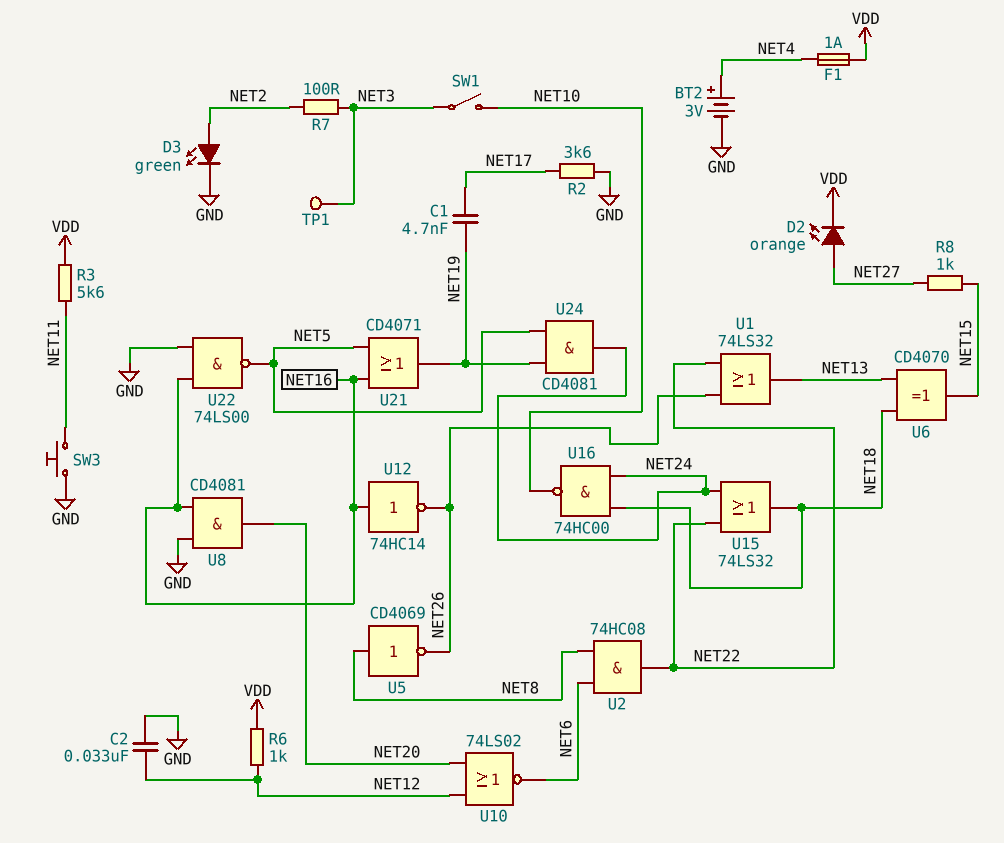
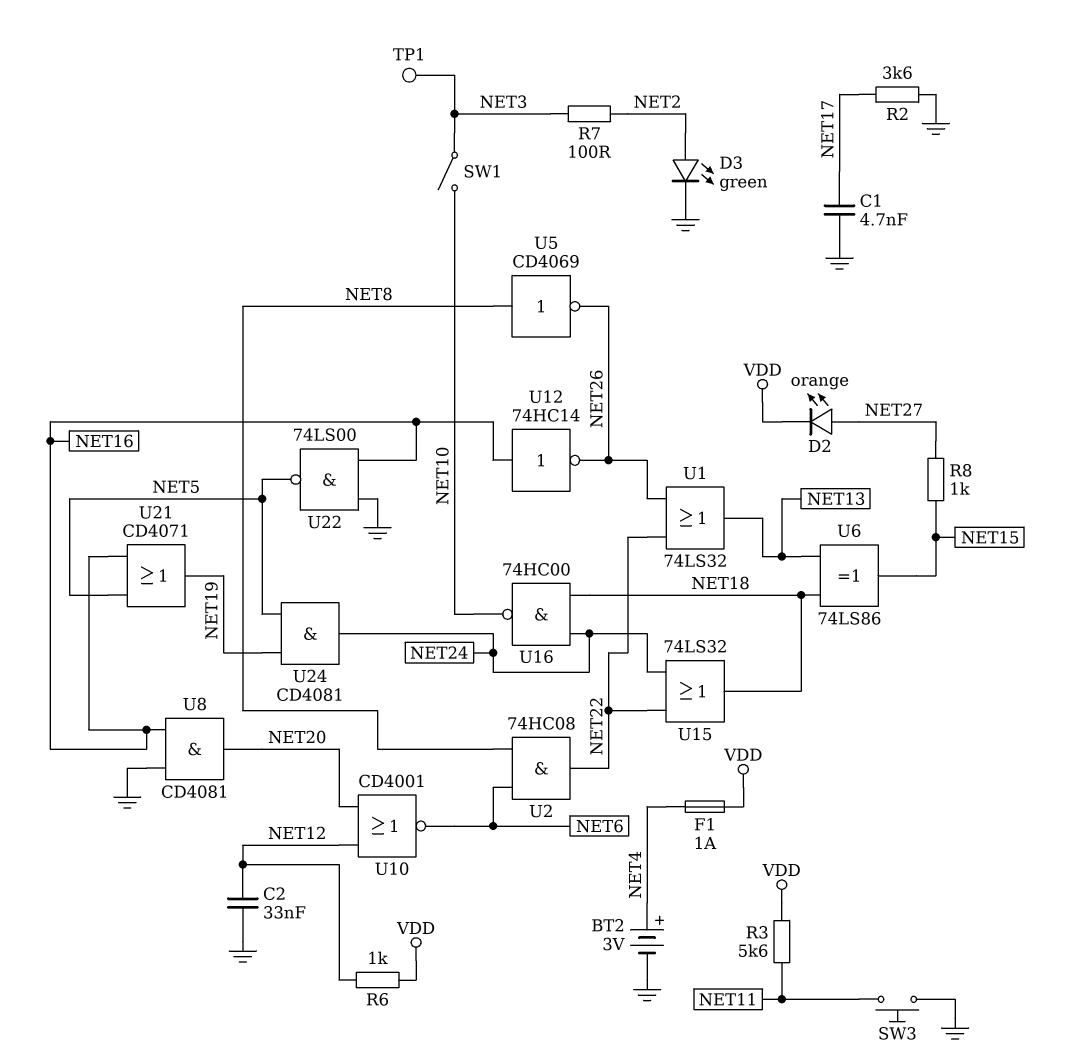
C1: 4.7nF (NET17, NET19) -> 4.7nF (GND, NET17)
U6: XOR CD4070 (in NET13, in NET18, out NET15) -> XOR 74LS86 (in NET13, in NET18, out NET15)
U10: NOR 74LS02 (in NET12, in NET20, out NET6) -> NOR CD4001 (in NET12, in NET20, out NET6)

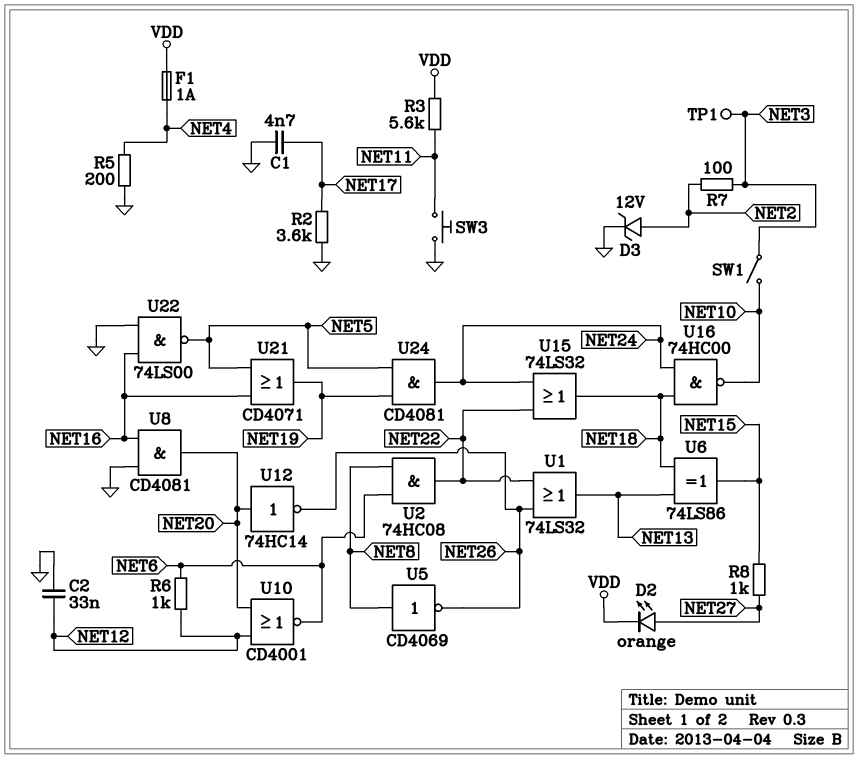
BT2: 3V (plus NET4, minus GND) -> none
D3: LED green (A NET2, K GND) -> zener 12V (A NET2, K GND)
R5: none -> 200 (GND, NET4)
R6: 1k (NET12, VDD) -> 1k (NET6, NET12)
U12: NOT 74HC14 (in NET16, out NET26) -> NOT 74HC14 (in NET20, out NET26)

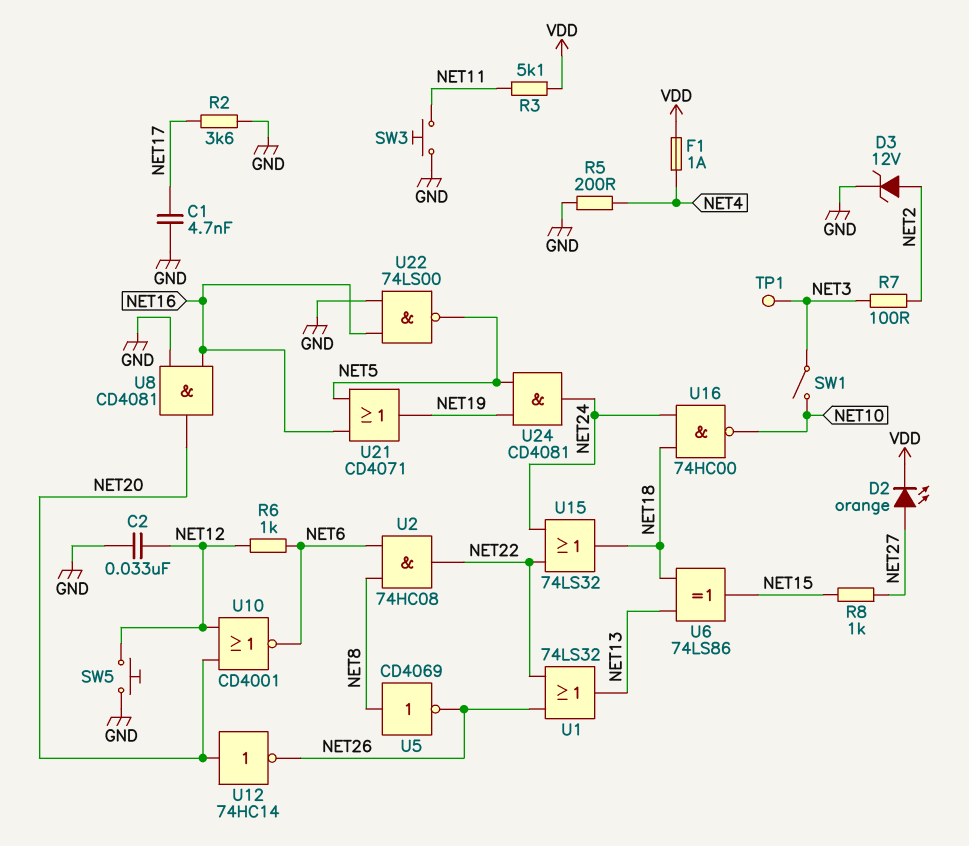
R3: 5.6k (NET11, VDD) -> 5.1k (NET11, VDD)
SW5: none -> button (GND, NET12)

